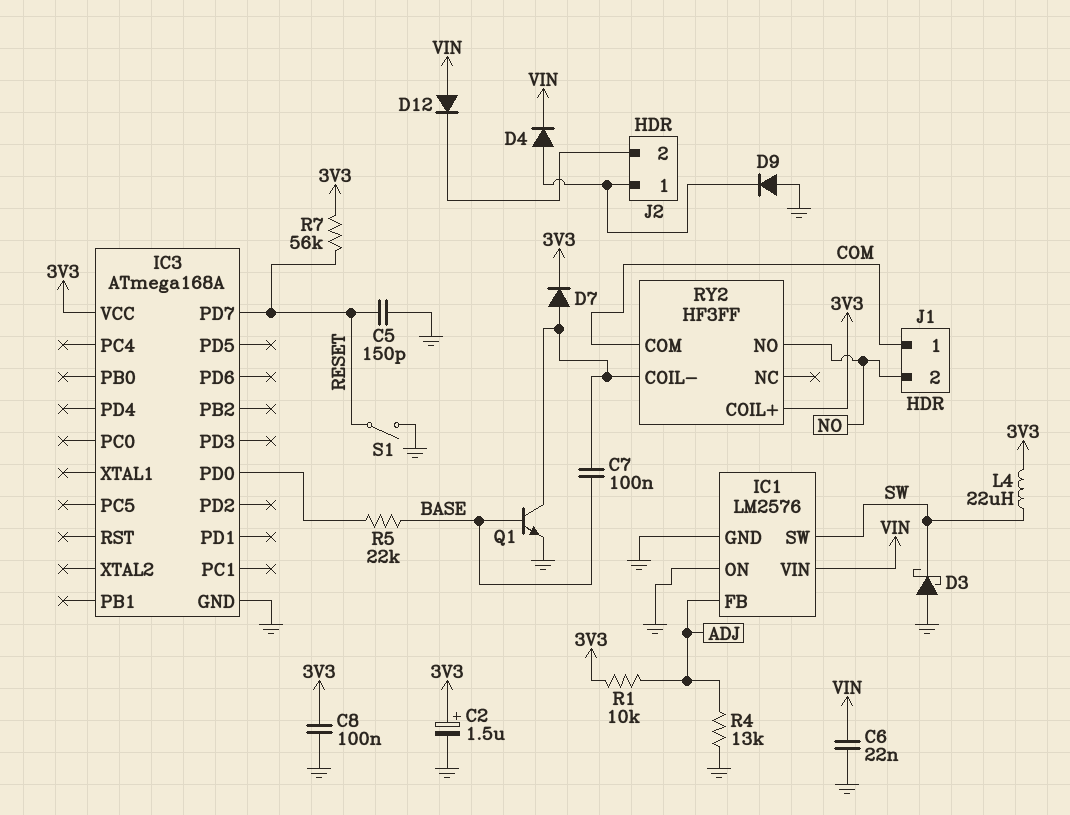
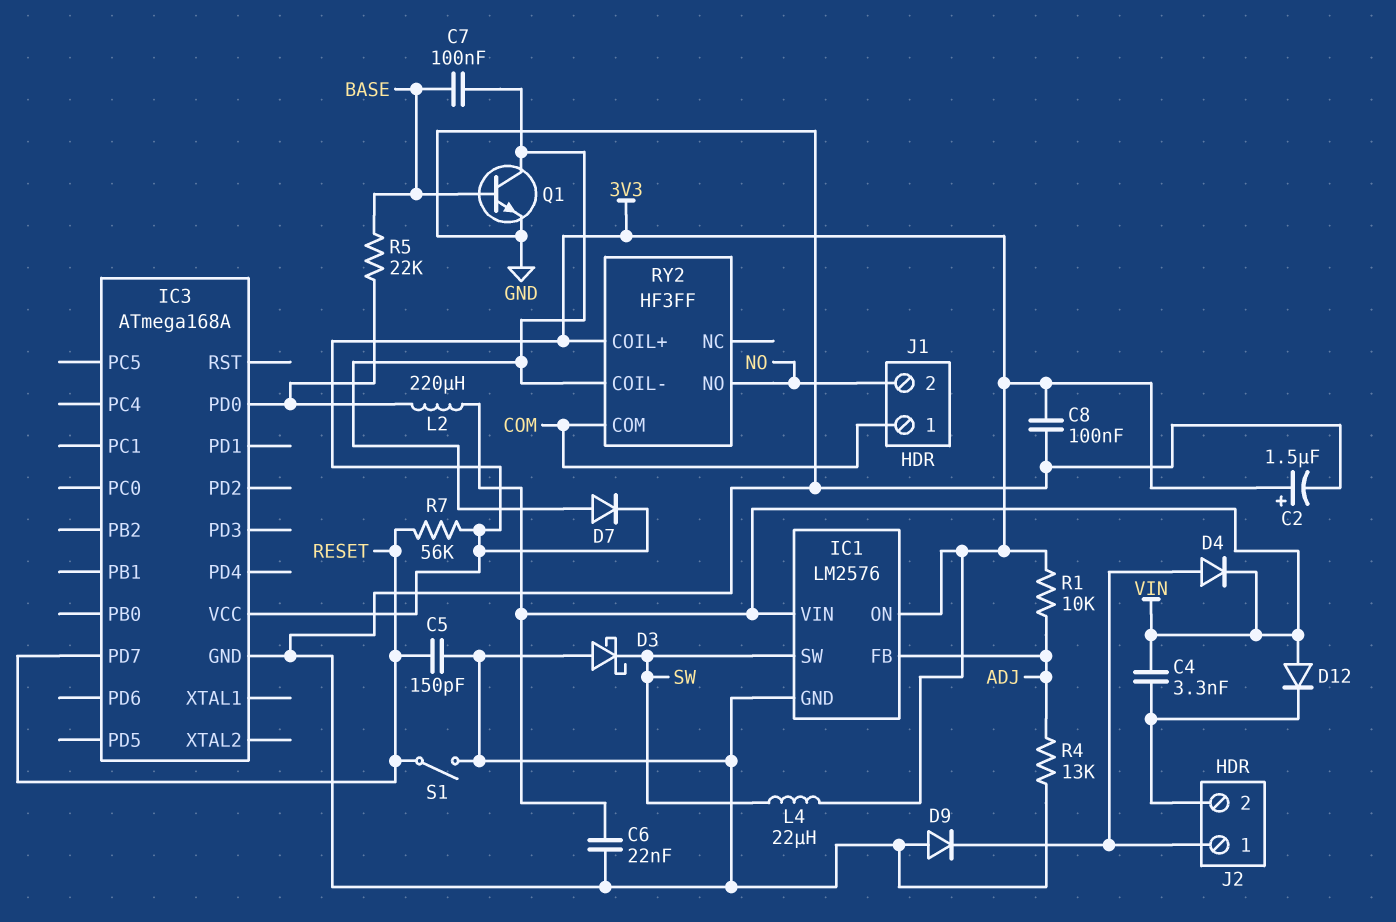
C4: none -> 3.3nF (J2/2, VIN)
IC1 pin ON: GND -> 3V3
L2: none -> 220uH (IC3/PD0, VIN)

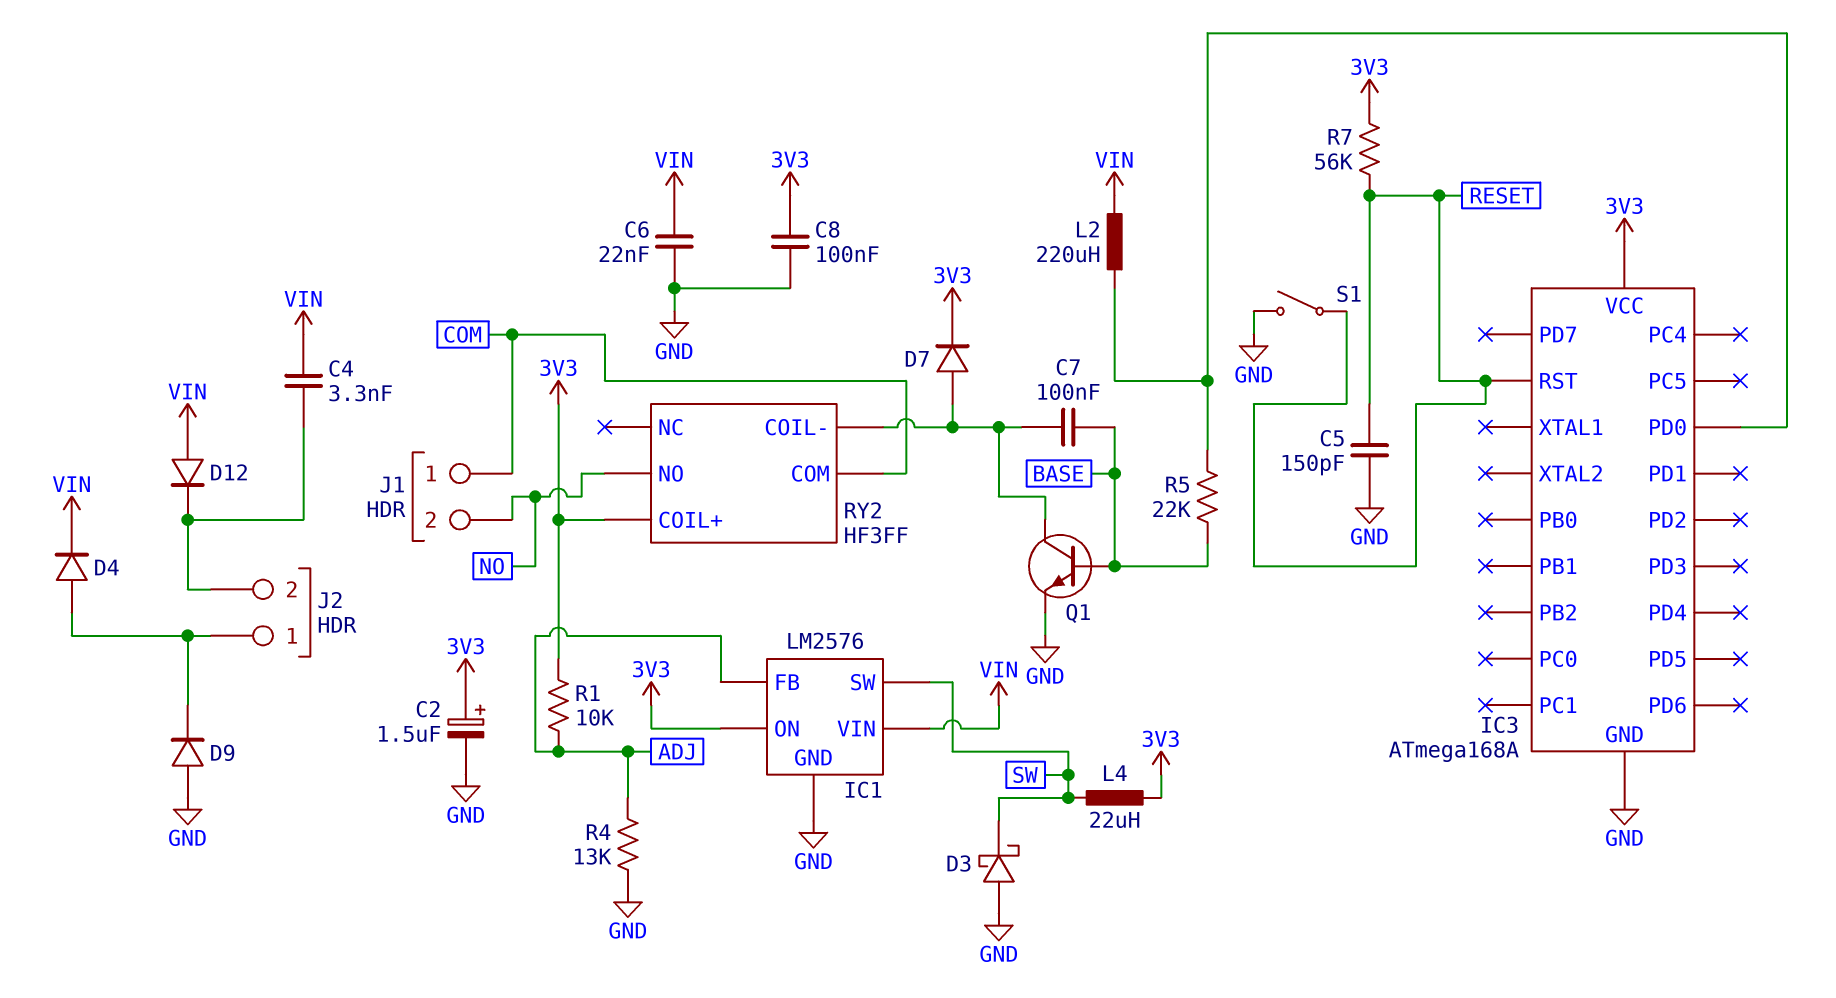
IC3 pin PD7: RESET -> none
IC3 pin RST: none -> RESET

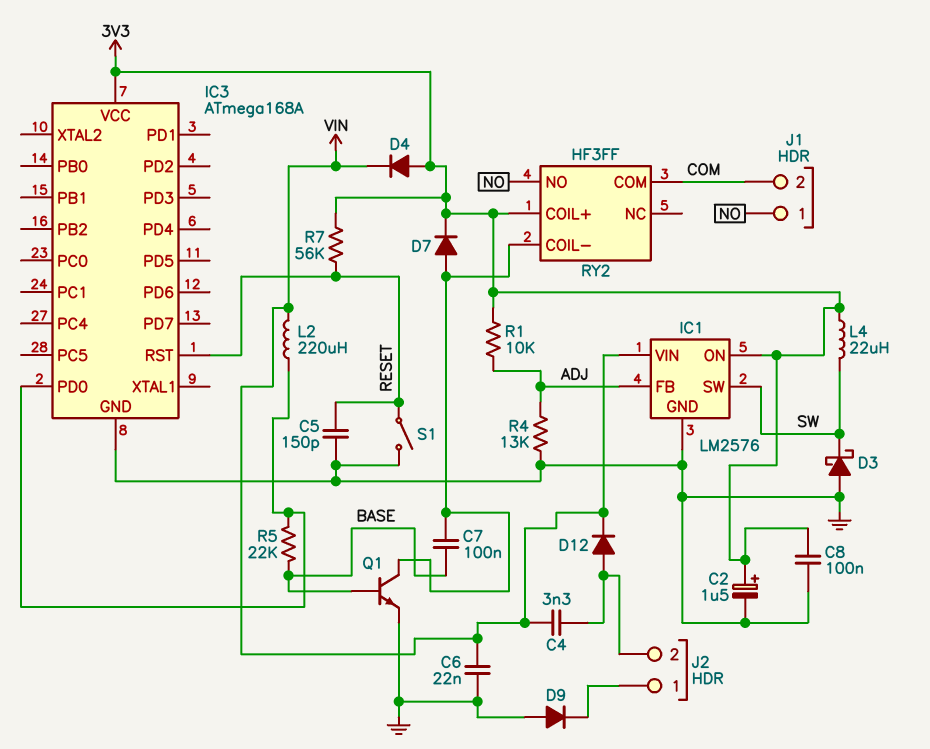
D4: diode (A J2/1, K VIN) -> diode (A 3V3, K VIN)
D12: diode (A VIN, K J2/2) -> diode (A J2/2, K VIN)
J1 pin 1: COM -> NO
J1 pin 2: NO -> COM

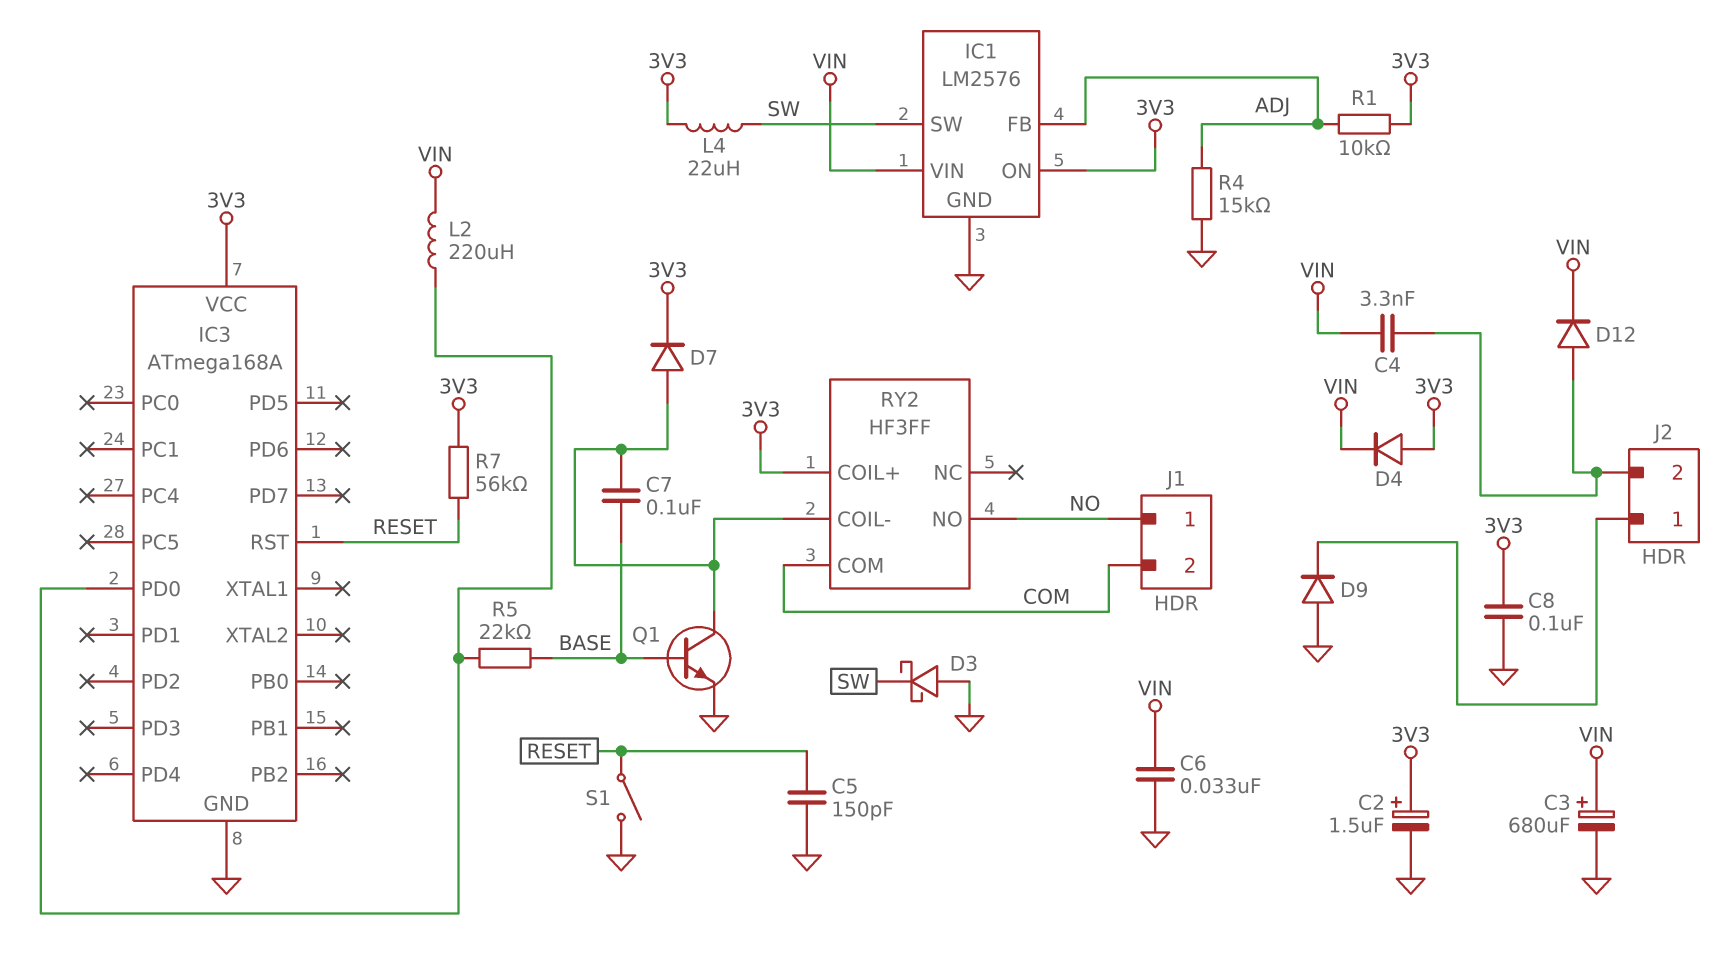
C3: none -> 680uF (plus VIN, minus GND)
C6: 22nF (GND, VIN) -> 33nF (GND, VIN)
R4: 13k (ADJ, GND) -> 15k (ADJ, GND)

